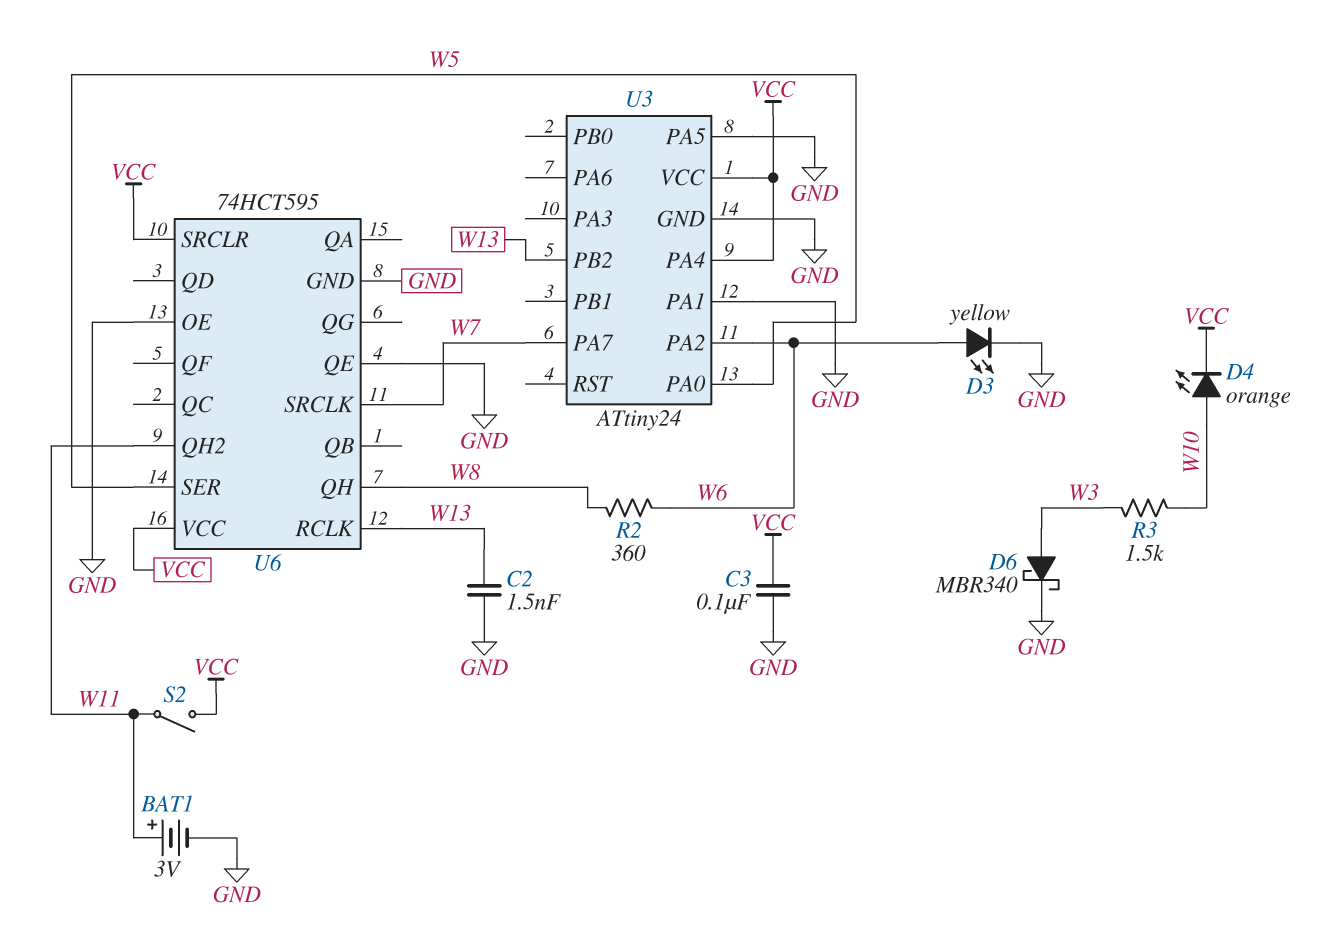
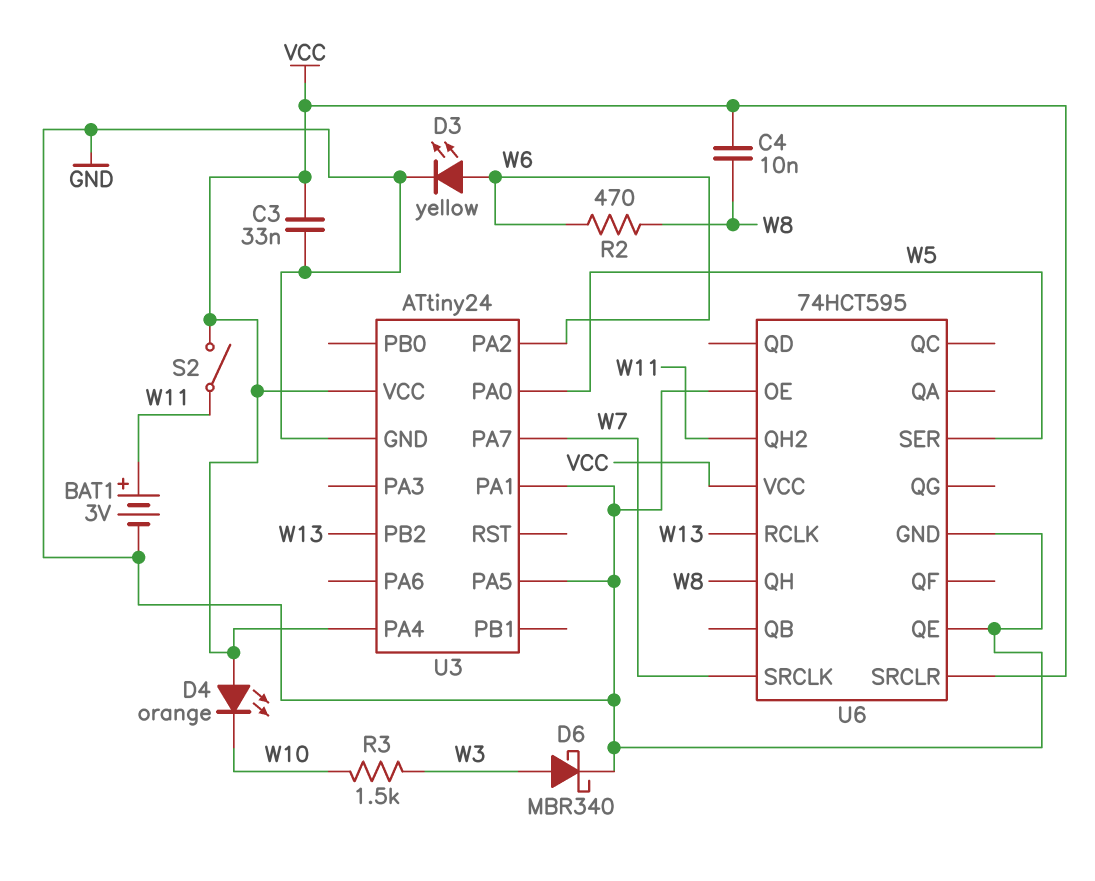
C2: 1.5nF (GND, W13) -> none
C3: 100nF (GND, VCC) -> 33nF (GND, VCC)
C4: none -> 10nF (VCC, W8)
D4: LED orange (A W10, K VCC) -> LED orange (A VCC, K W10)
R2: 360 (W6, W8) -> 470 (W6, W8)

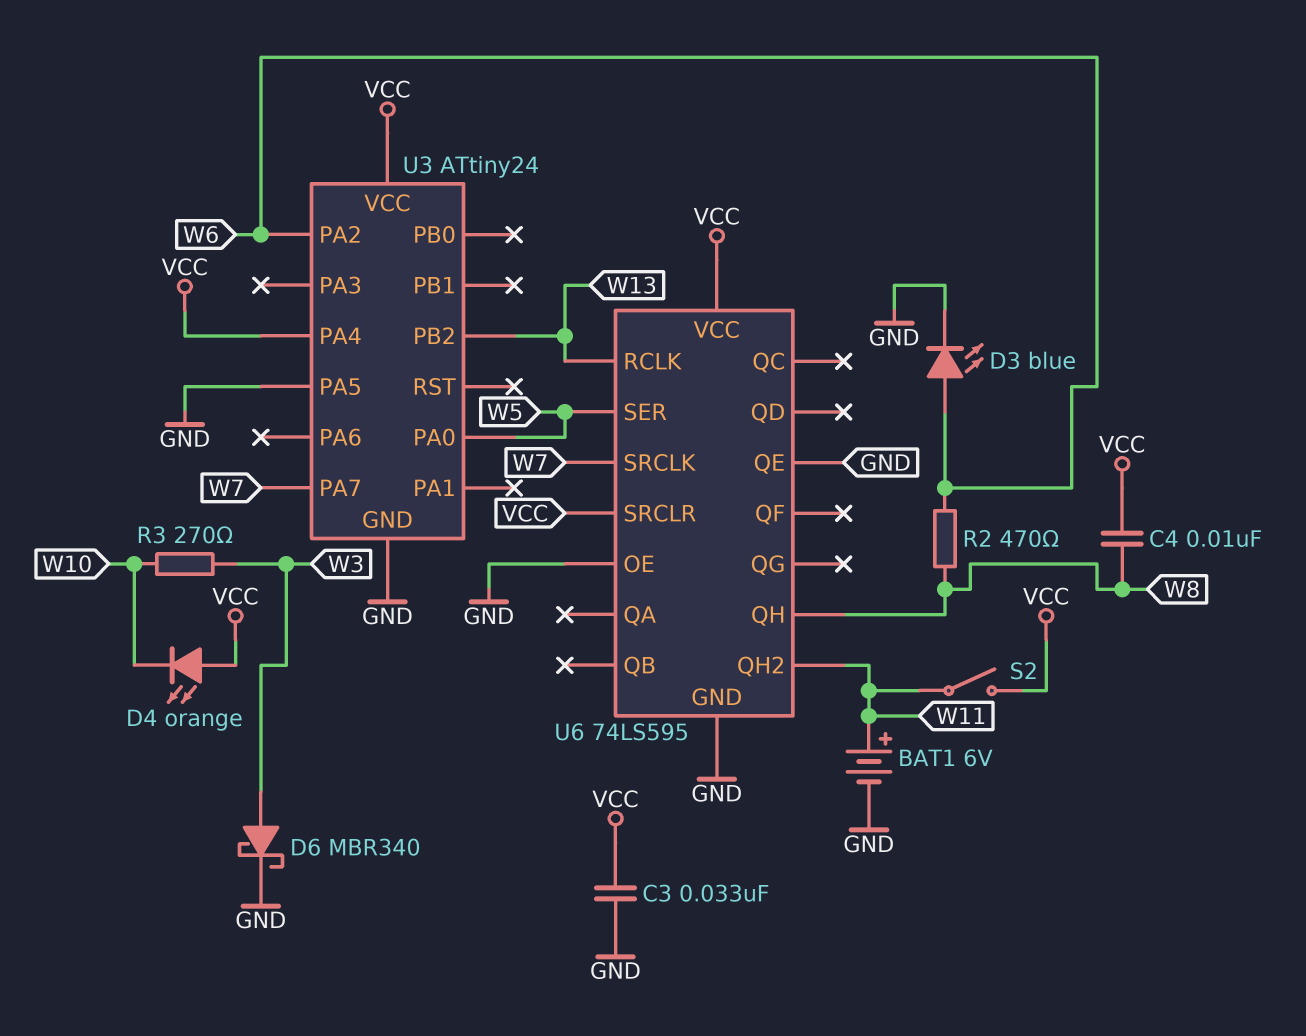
BAT1: 3V (plus W11, minus GND) -> 6V (plus W11, minus GND)
D3: LED yellow (A W6, K GND) -> LED blue (A W6, K GND)
R3: 1.5k (W3, W10) -> 270 (W3, W10)
U3 pin PA1: GND -> none
U6: 74HCT595 -> 74LS595

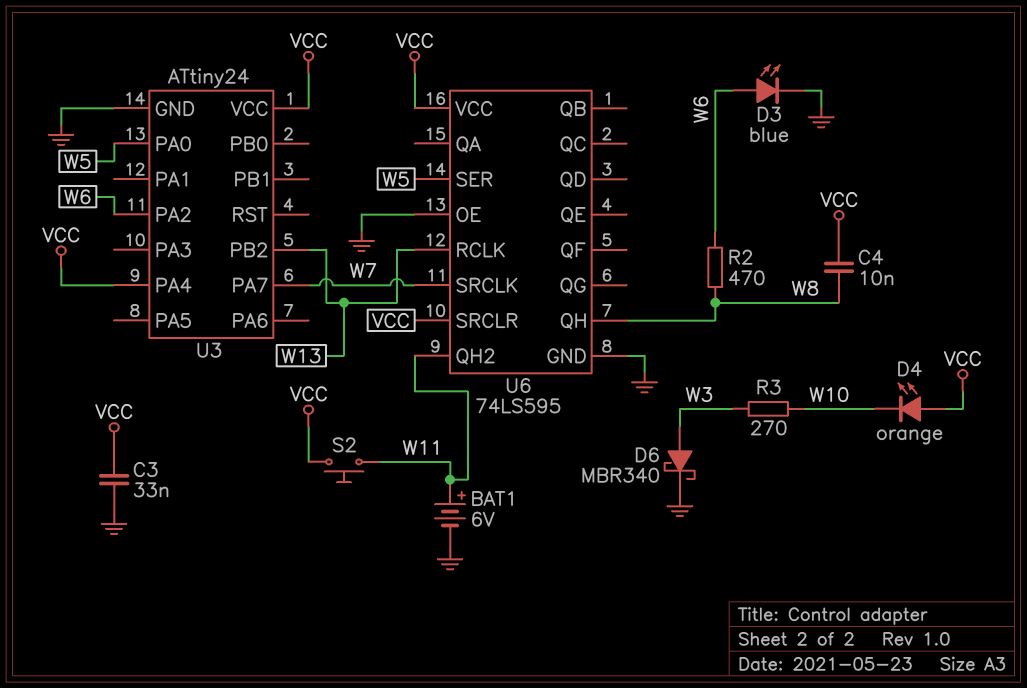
S2: switch (VCC, W11) -> button (VCC, W11)
U3 pin PA5: GND -> none
U6 pin QE: GND -> none

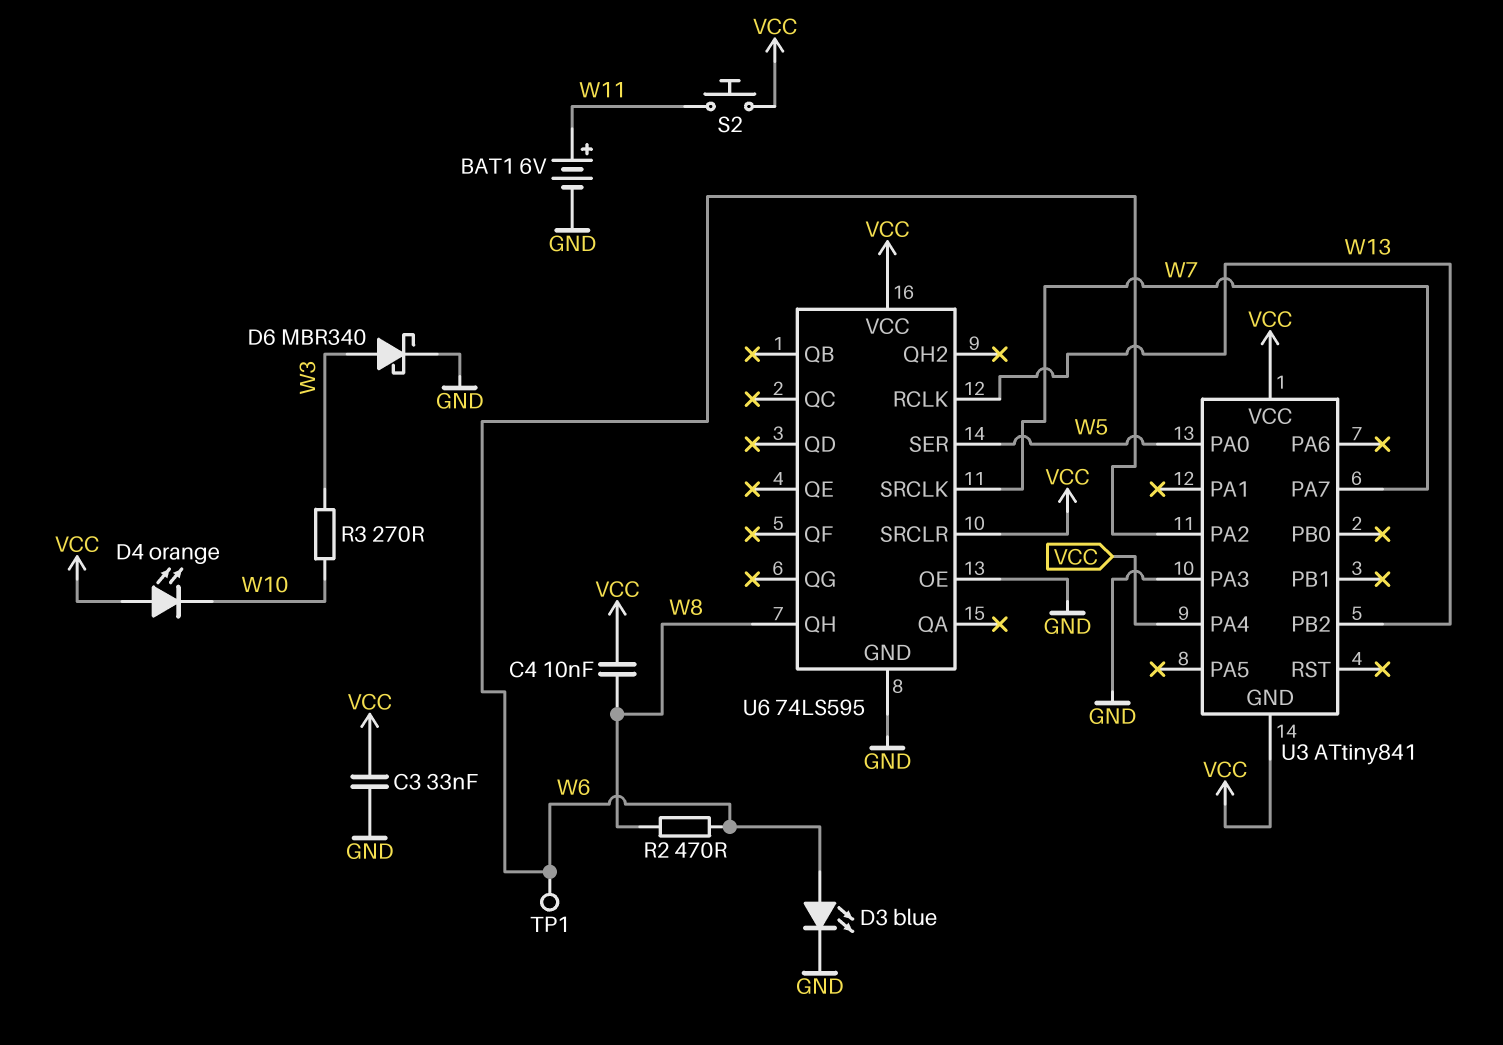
TP1: none -> test point (W6)
U3: ATtiny24 -> ATtiny841
U3 pin GND: GND -> VCC
U3 pin PA3: none -> GND
U6 pin QH2: W11 -> none

